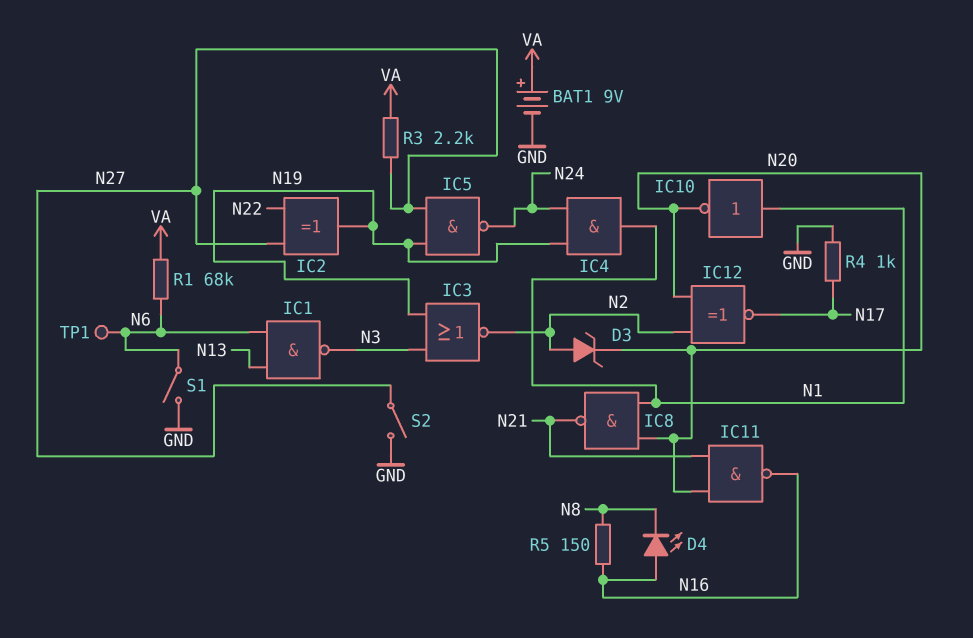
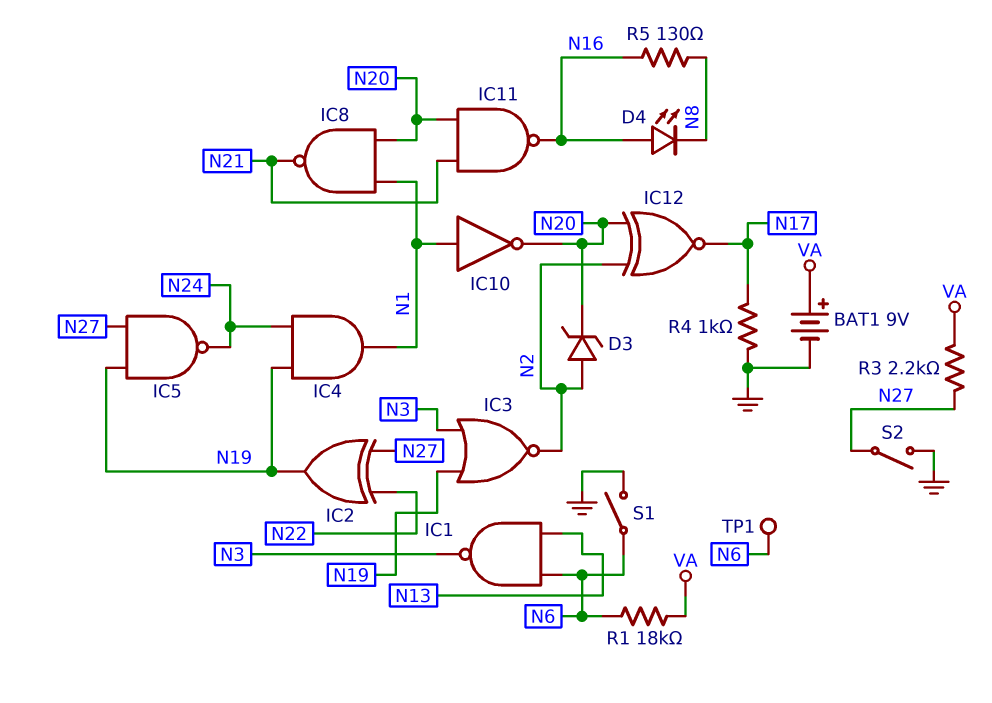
R1: 68k (N6, VA) -> 18k (N6, VA)
R5: 150 (N8, N16) -> 130 (N8, N16)

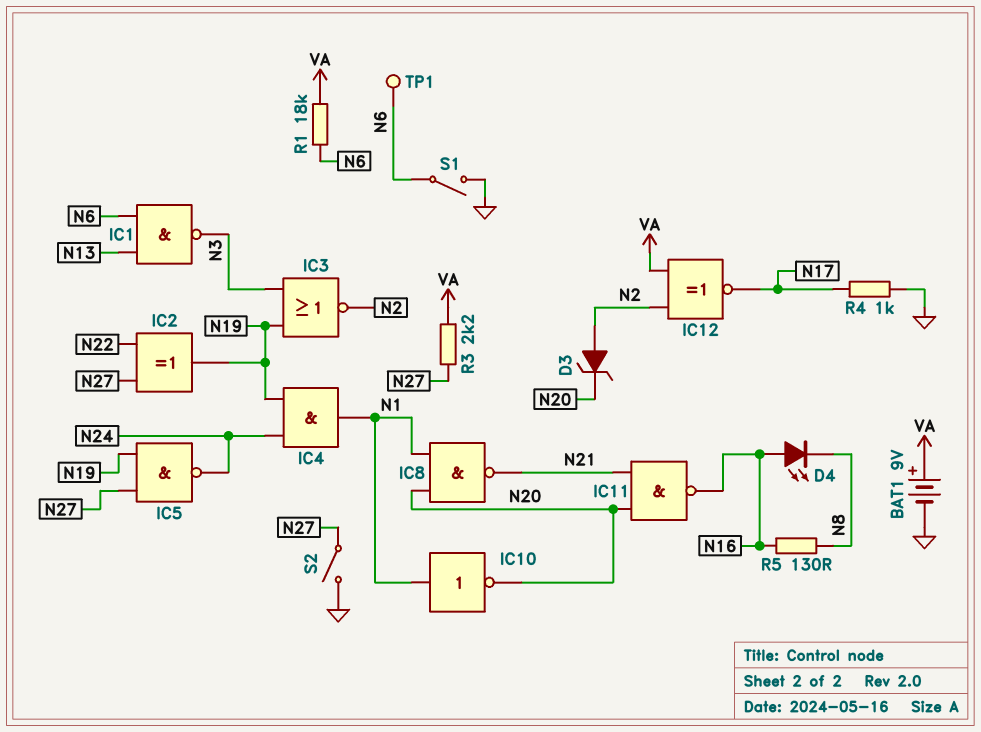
IC12: XNOR (in N2, in N20, out N17) -> XNOR (in N2, in VA, out N17)

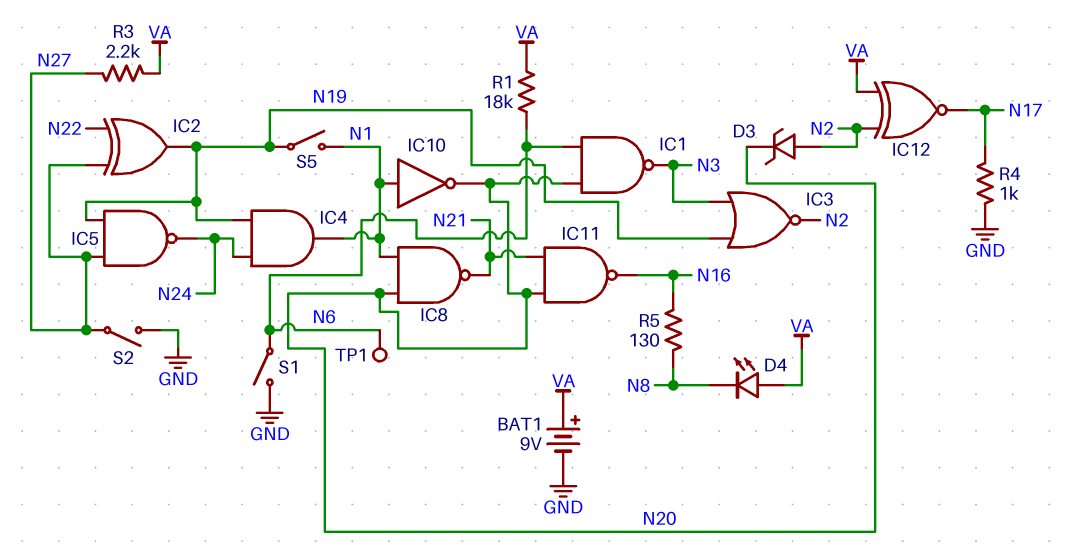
D4: LED (A N16, K N8) -> LED (A VA, K N8)
IC1: NAND (in N6, in N13, out N3) -> NAND (in N6, in N20, out N3)
S5: none -> switch (N1, N19)

